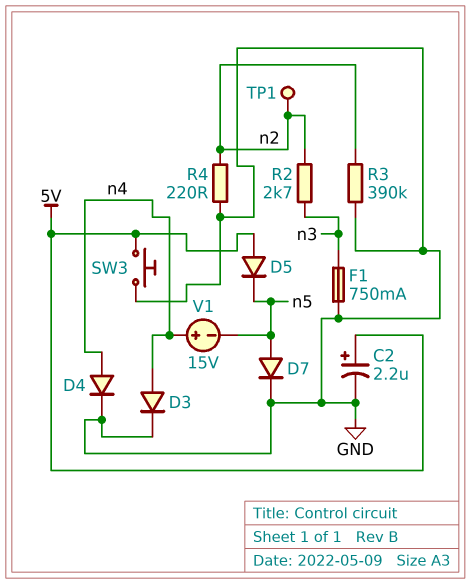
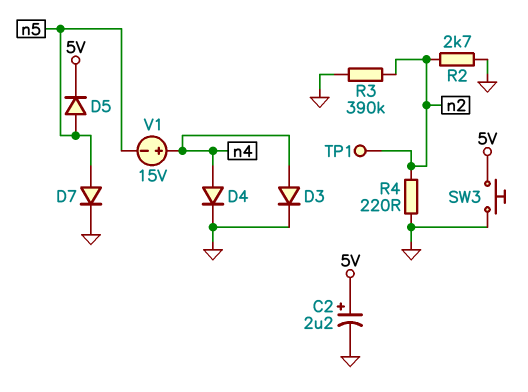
D5: diode (A 5V, K n5) -> diode (A n5, K 5V)
F1: 750mA (GND, n3) -> none
R2: 2.7k (n2, n3) -> 2.7k (GND, n2)

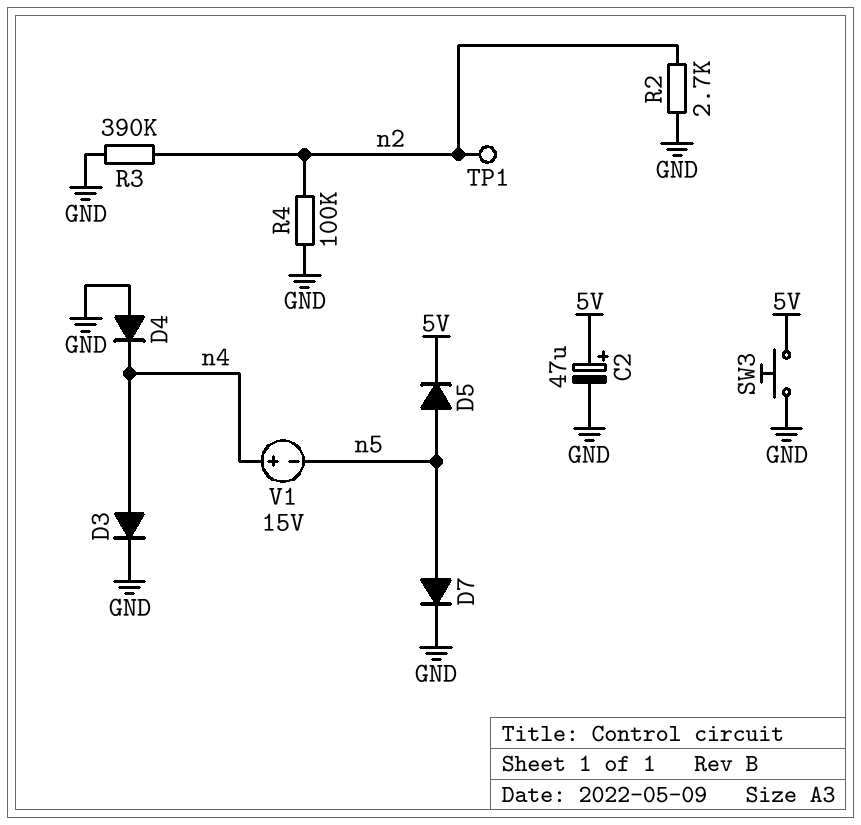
C2: 2.2uF (plus 5V, minus GND) -> 47uF (plus 5V, minus GND)
D4: diode (A n4, K GND) -> diode (A GND, K n4)
R4: 220 (GND, n2) -> 100k (GND, n2)

